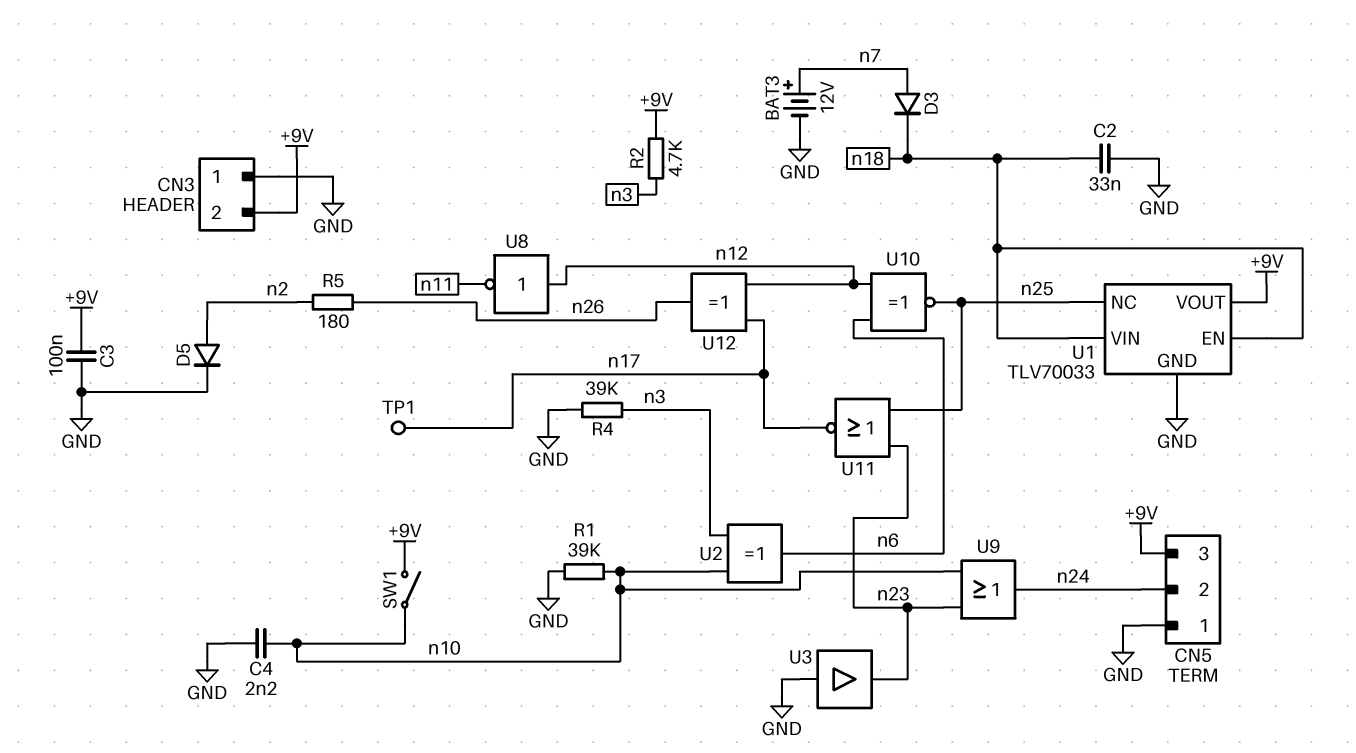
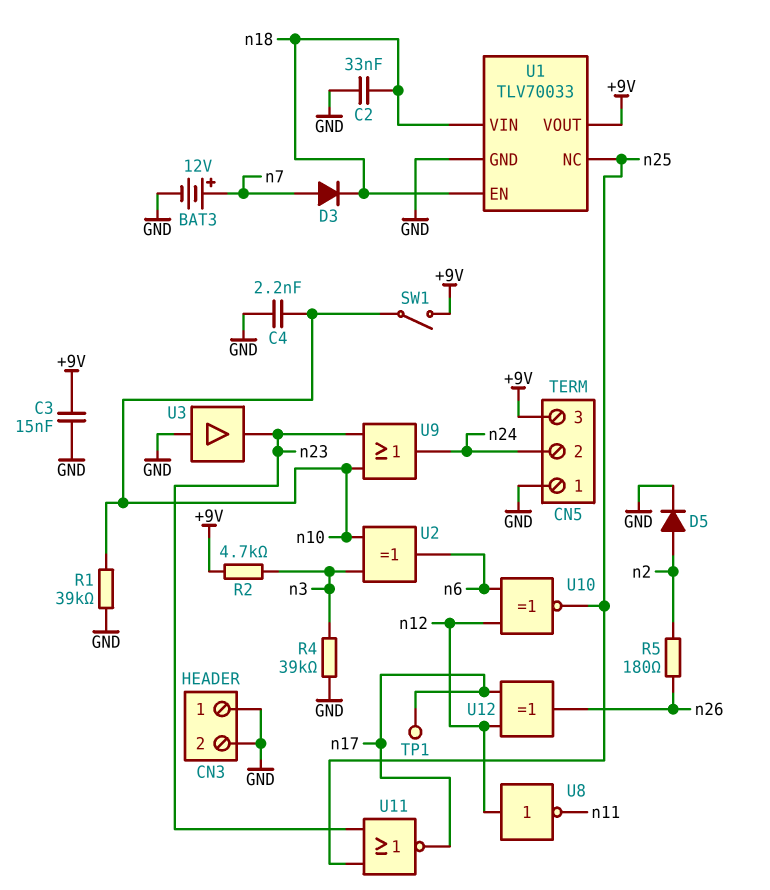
C3: 100nF (+9V, GND) -> 15nF (+9V, GND)
CN3 pin 2: +9V -> GND

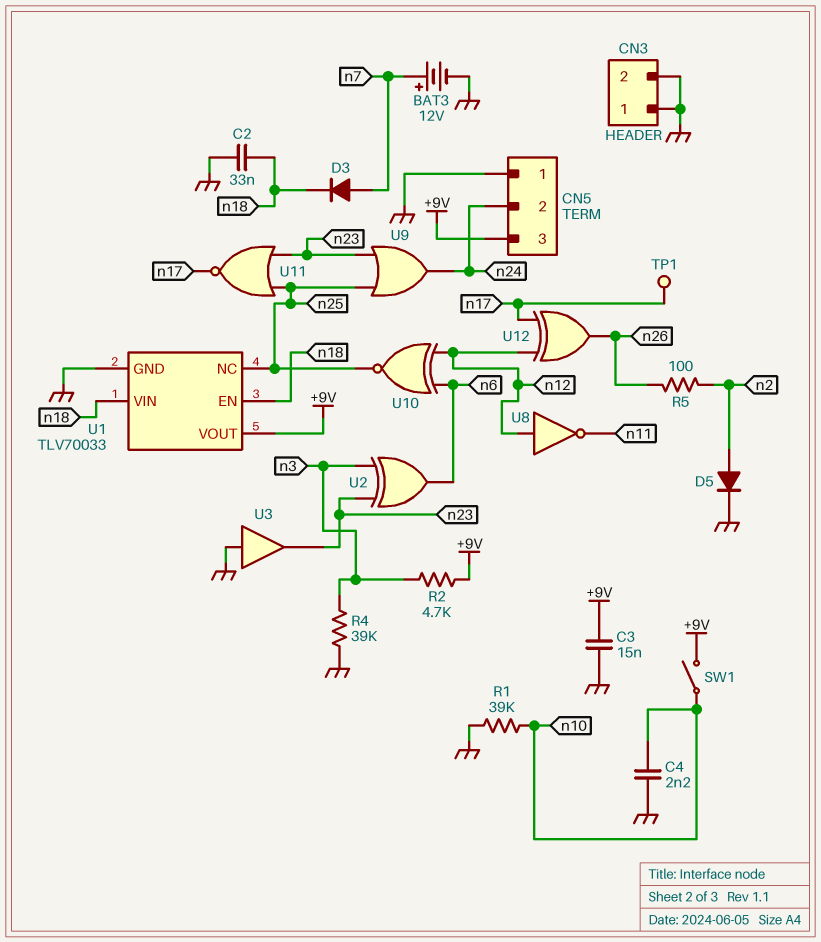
R5: 180 (n2, n26) -> 100 (n2, n26)
U2: XOR (in n3, in n10, out n6) -> XOR (in n3, in n23, out n6)
U9: OR (in n10, in n23, out n24) -> OR (in n23, in n25, out n24)

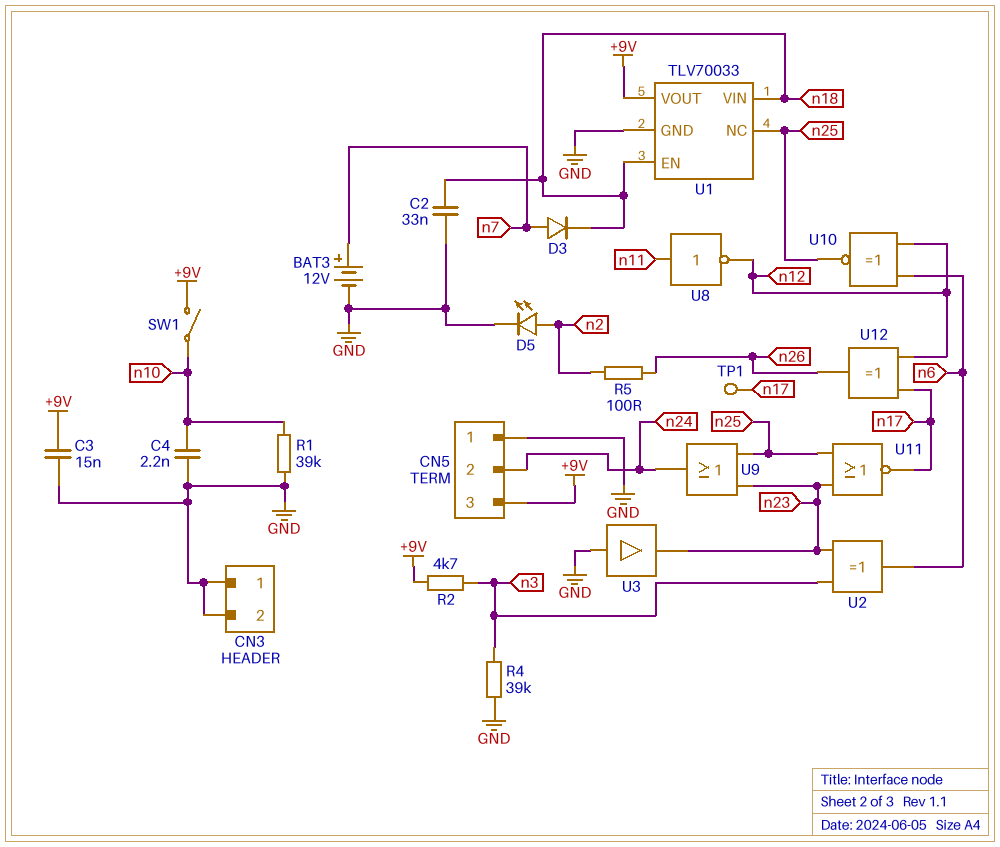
D5: diode (A n2, K GND) -> LED (A n2, K GND)
U8: NOT (in n12, out n11) -> NOT (in n11, out n12)

